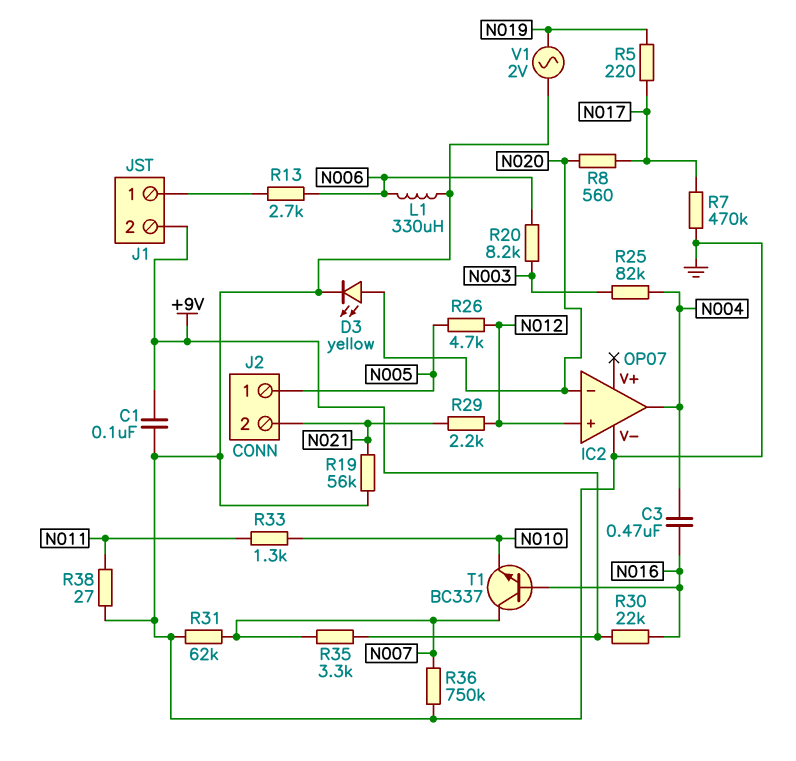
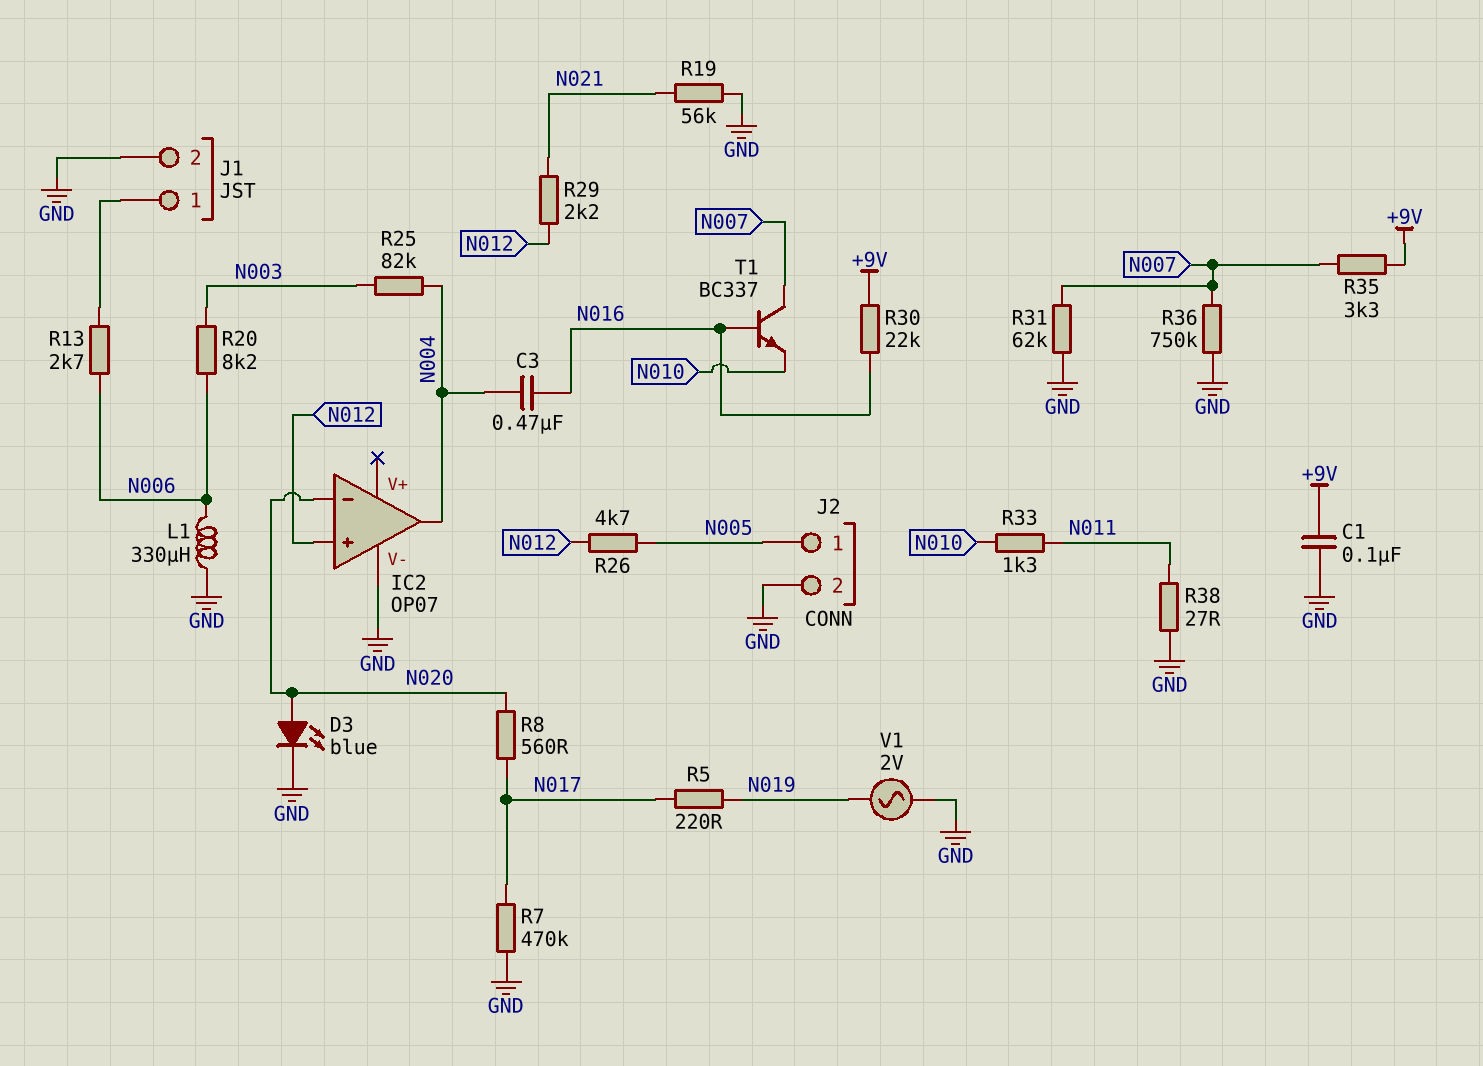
D3: LED yellow (A N020, K GND) -> LED blue (A N020, K GND)
J1 pin 2: +9V -> GND
J2 pin 2: N021 -> GND

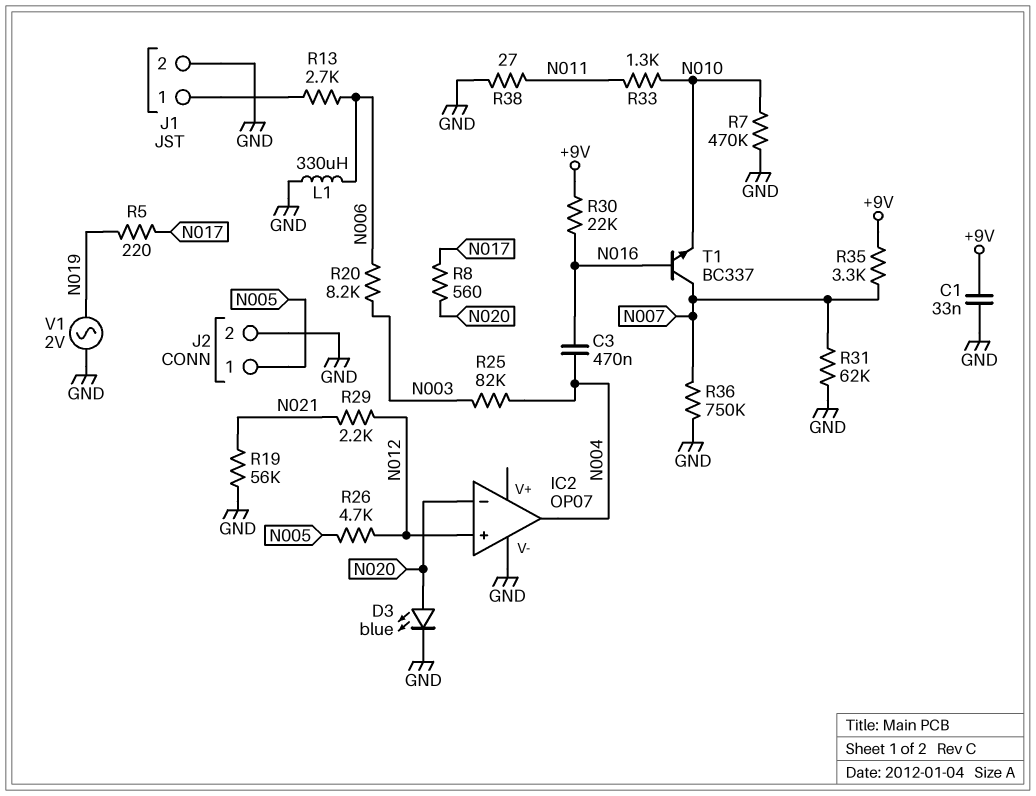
C1: 100nF (+9V, GND) -> 33nF (+9V, GND)
R7: 470k (GND, N017) -> 470k (GND, N010)

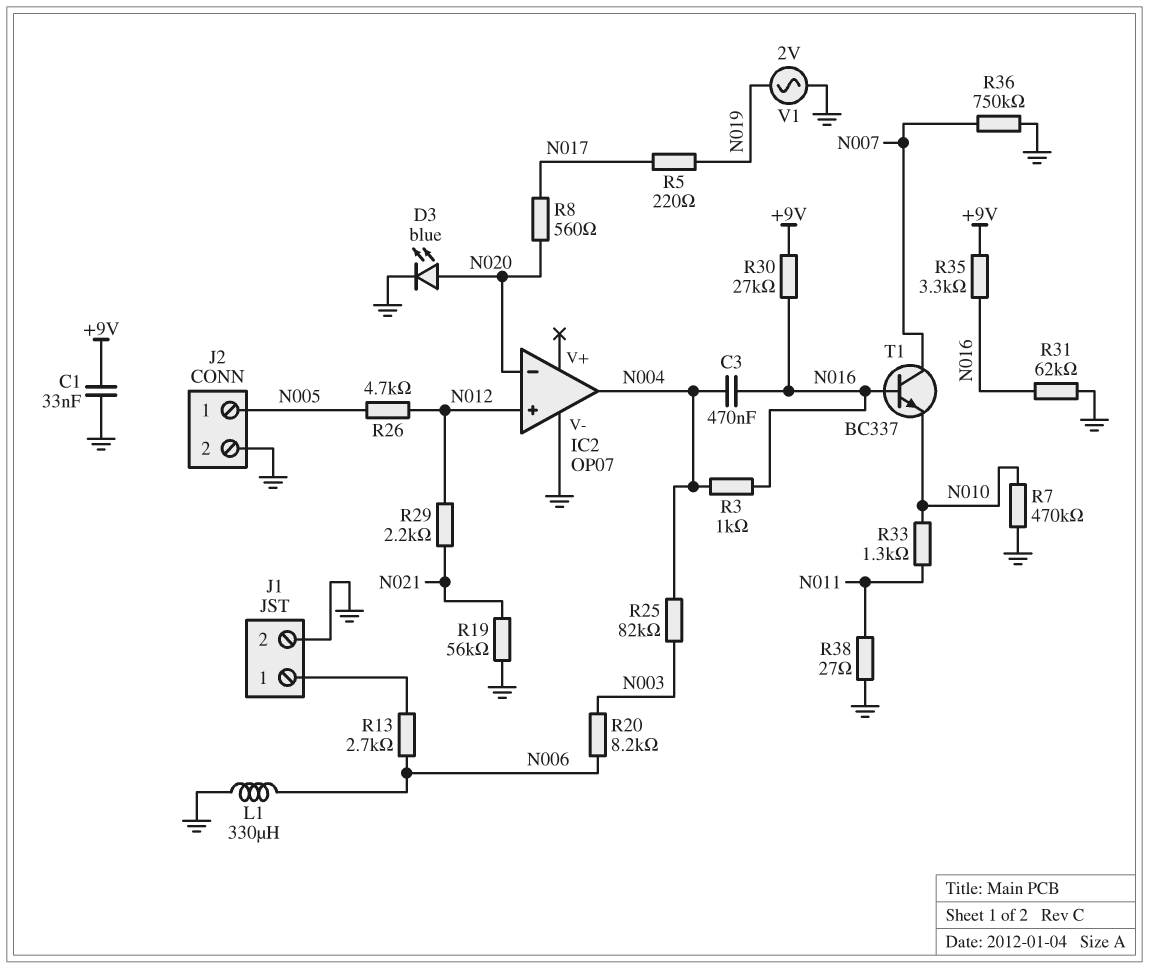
R3: none -> 1k (N004, N016)
R30: 22k (+9V, N016) -> 27k (+9V, N016)
R31: 62k (GND, N007) -> 62k (GND, N016)
R35: 3.3k (+9V, N007) -> 3.3k (+9V, N016)

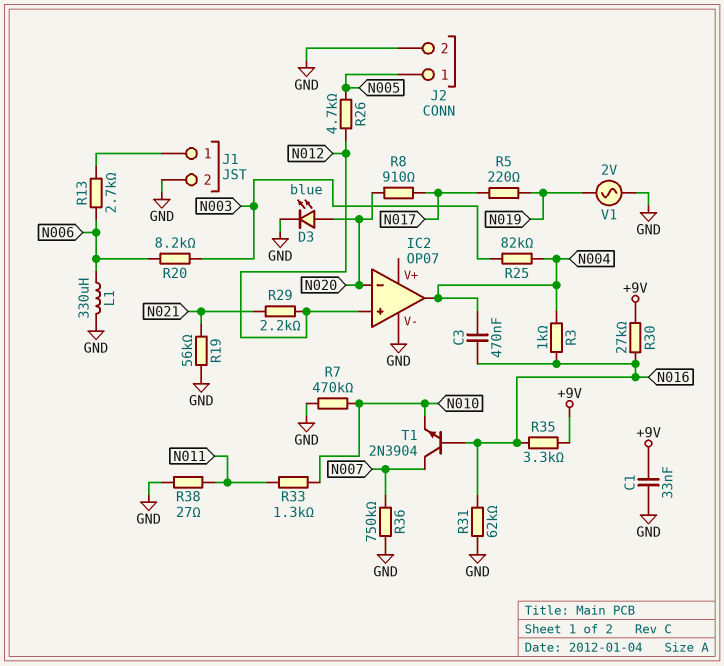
R8: 560 (N017, N020) -> 910 (N017, N020)
T1: NPN BC337 (B N016, C N007, E N010) -> NPN 2N3904 (B N016, C N007, E N010)

